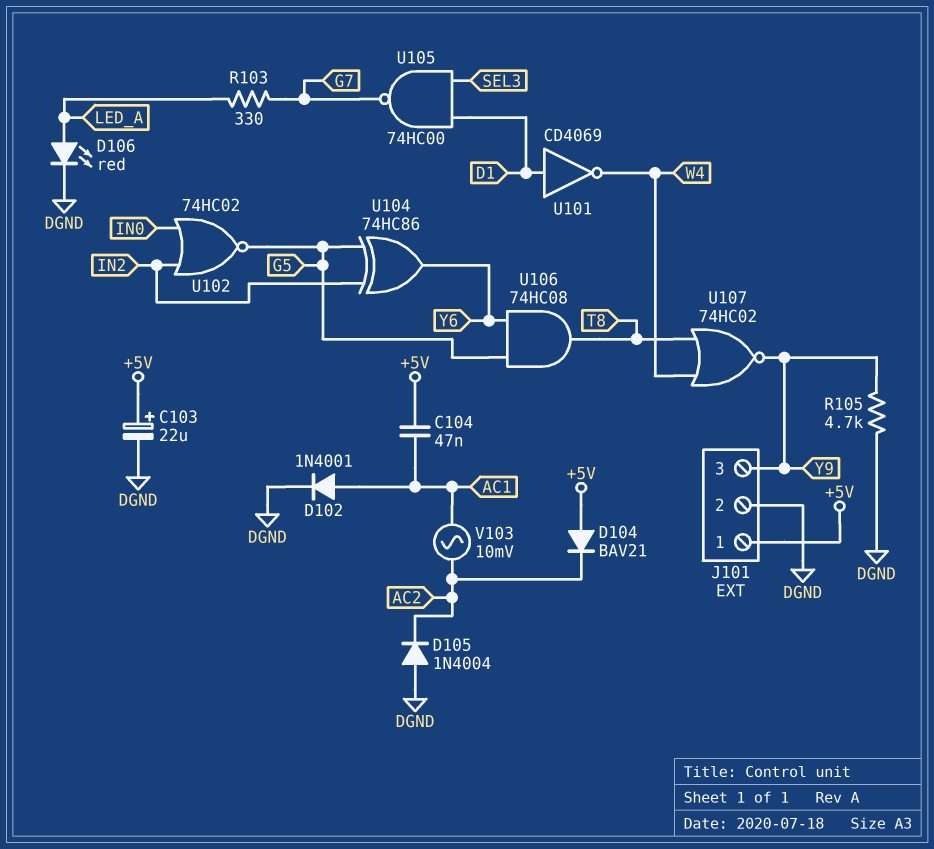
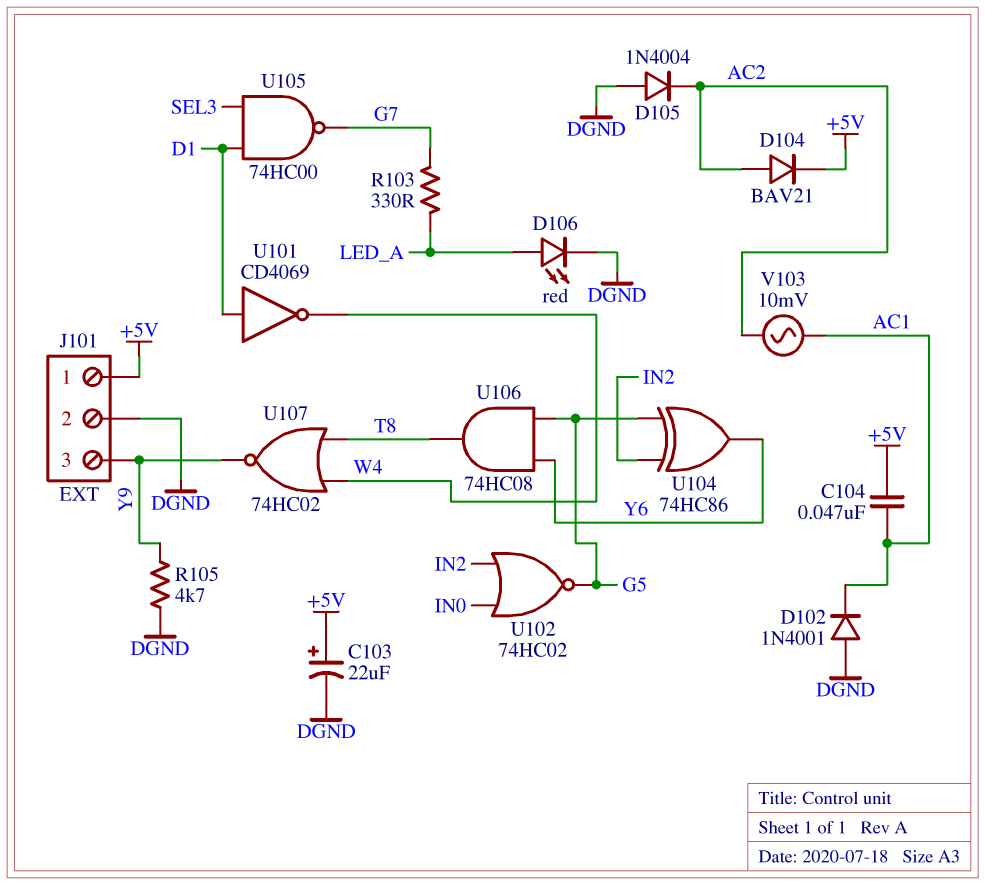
D102: diode 1N4001 (A AC1, K DGND) -> diode 1N4001 (A DGND, K AC1)
D104: diode BAV21 (A +5V, K AC2) -> diode BAV21 (A AC2, K +5V)

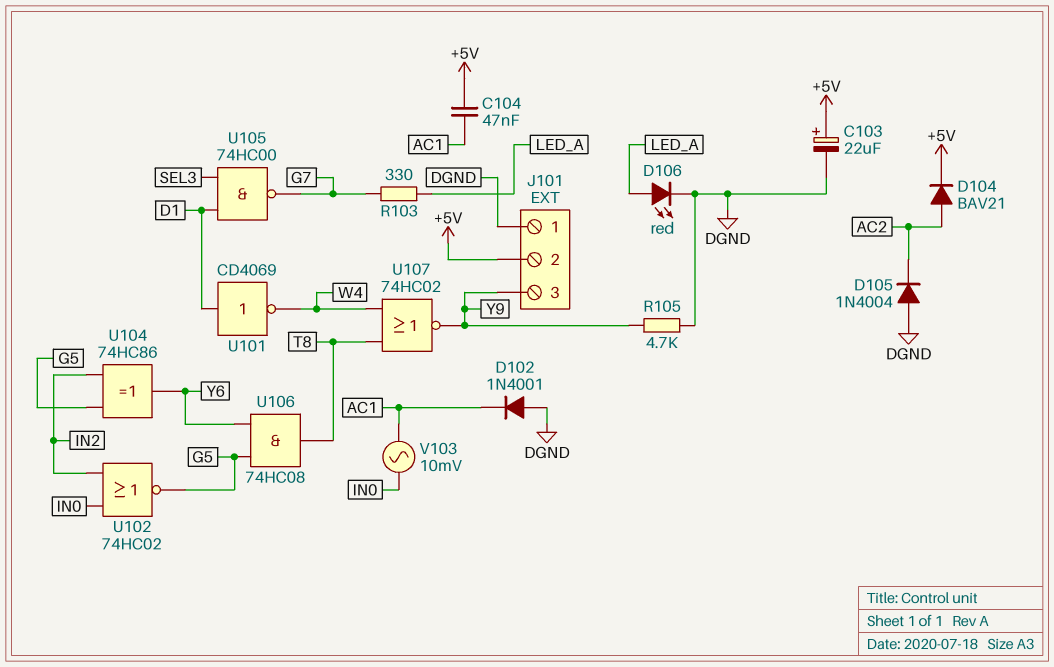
J101 pin 1: +5V -> DGND
J101 pin 2: DGND -> +5V
V103: AC 10mV (AC1, AC2) -> AC 10mV (AC1, IN0)

